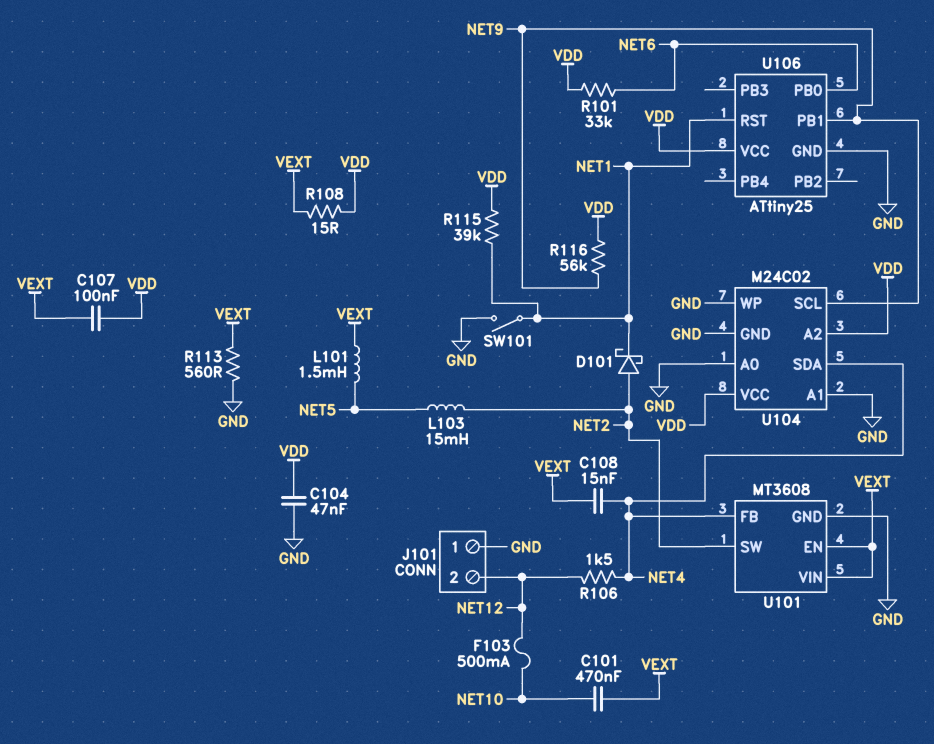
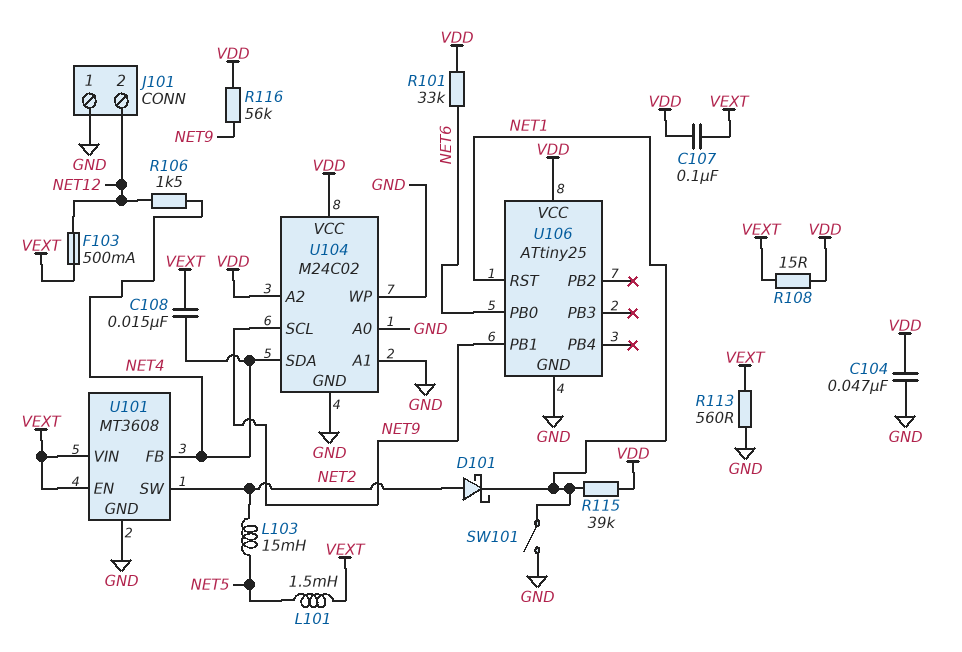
C101: 470nF (NET10, VEXT) -> none
F103: 500mA (NET10, NET12) -> 500mA (NET12, VEXT)

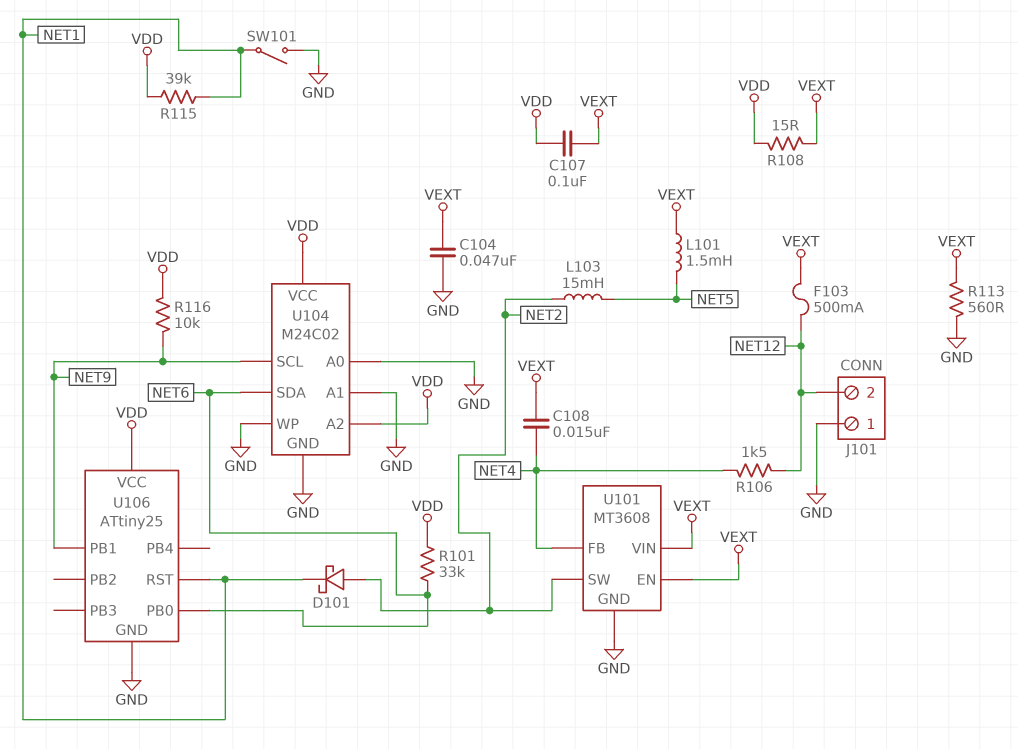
C104: 47nF (GND, VDD) -> 47nF (GND, VEXT)
R116: 56k (NET9, VDD) -> 10k (NET9, VDD)
U104 pin SDA: NET4 -> NET6

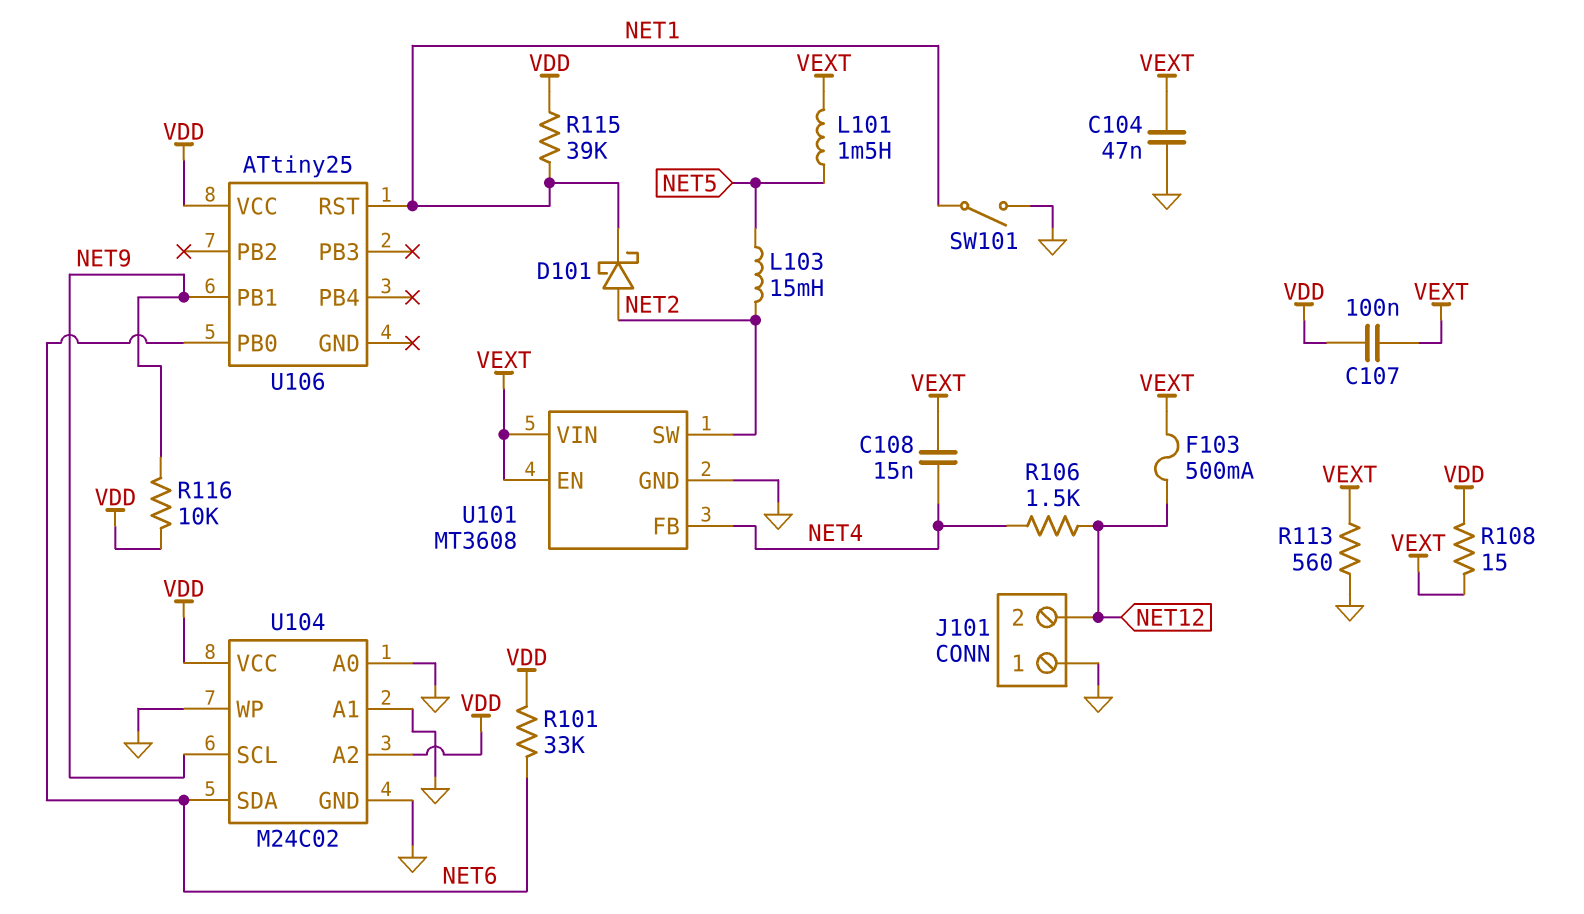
U106 pin GND: GND -> none

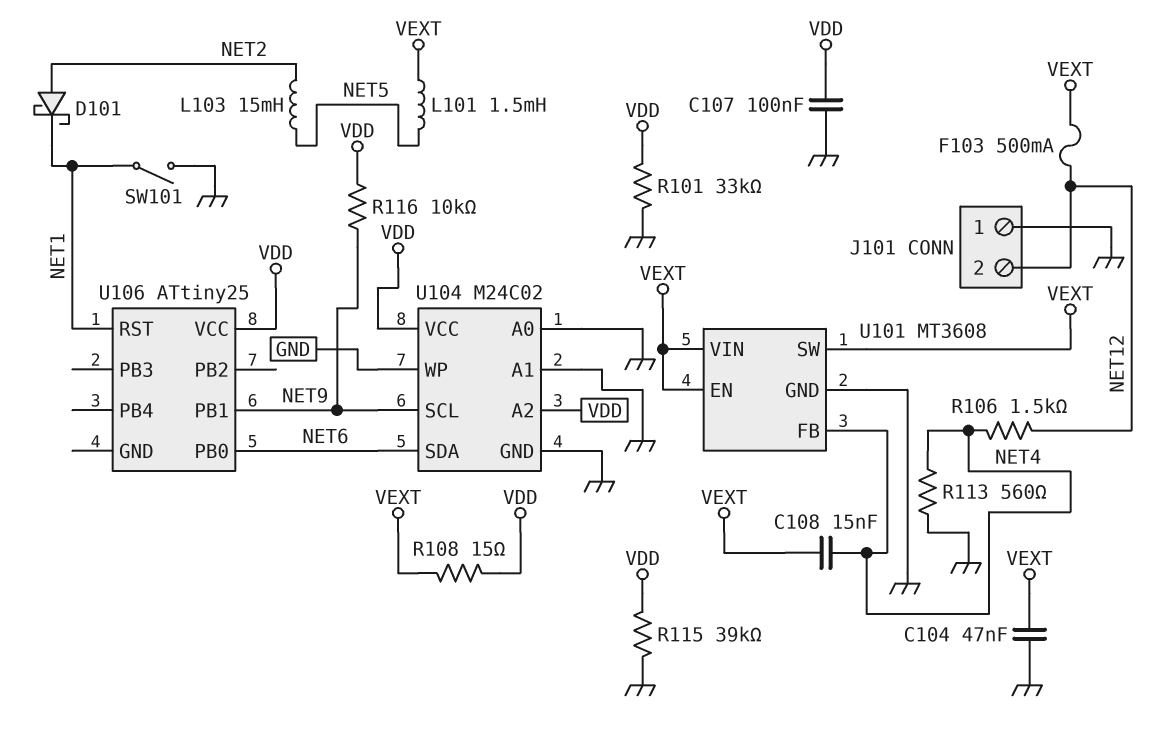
C107: 100nF (VDD, VEXT) -> 100nF (GND, VDD)
R101: 33k (NET6, VDD) -> 33k (GND, VDD)
R113: 560 (GND, VEXT) -> 560 (GND, NET4)
R115: 39k (NET1, VDD) -> 39k (GND, VDD)
U101 pin SW: NET2 -> VEXT

